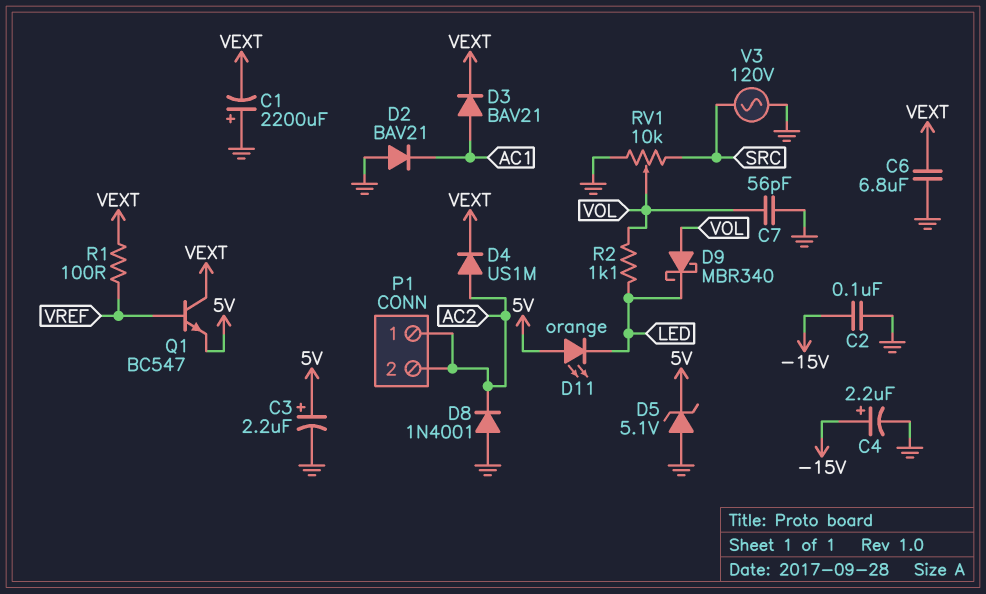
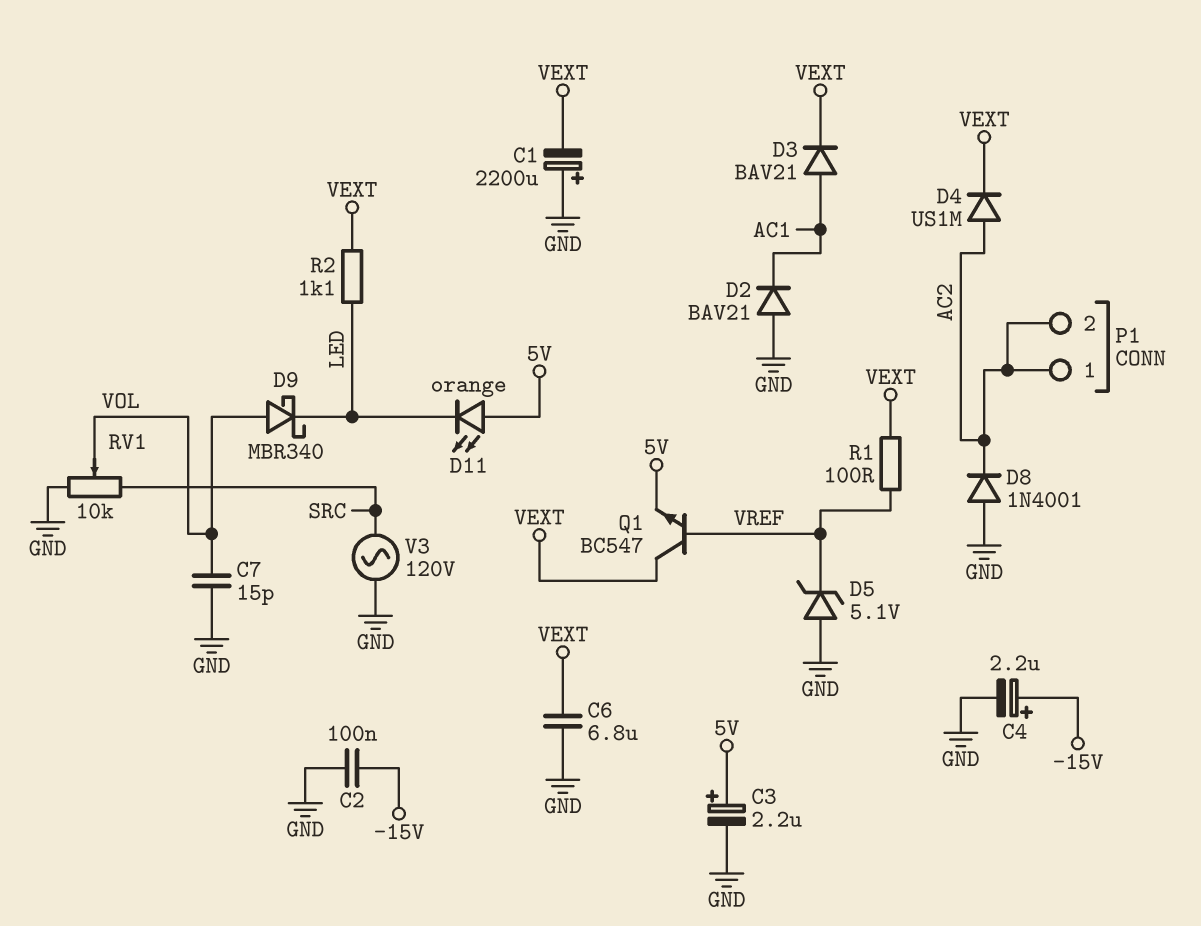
C7: 56pF (GND, VOL) -> 15pF (GND, VOL)
D5: zener 5.1V (A GND, K 5V) -> zener 5.1V (A GND, K VREF)
R2: 1.1k (LED, VOL) -> 1.1k (LED, VEXT)

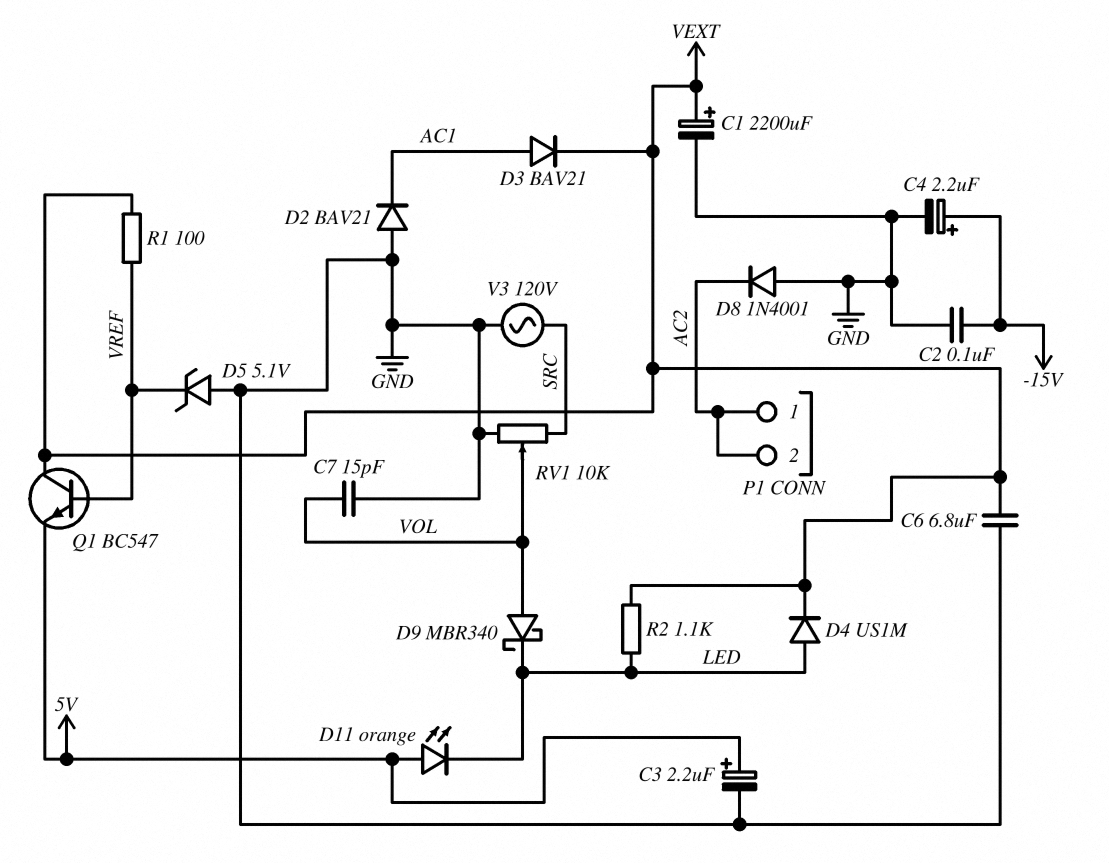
C1: 2200uF (plus GND, minus VEXT) -> 2200uF (plus VEXT, minus GND)
D4: diode US1M (A AC2, K VEXT) -> diode US1M (A LED, K VEXT)

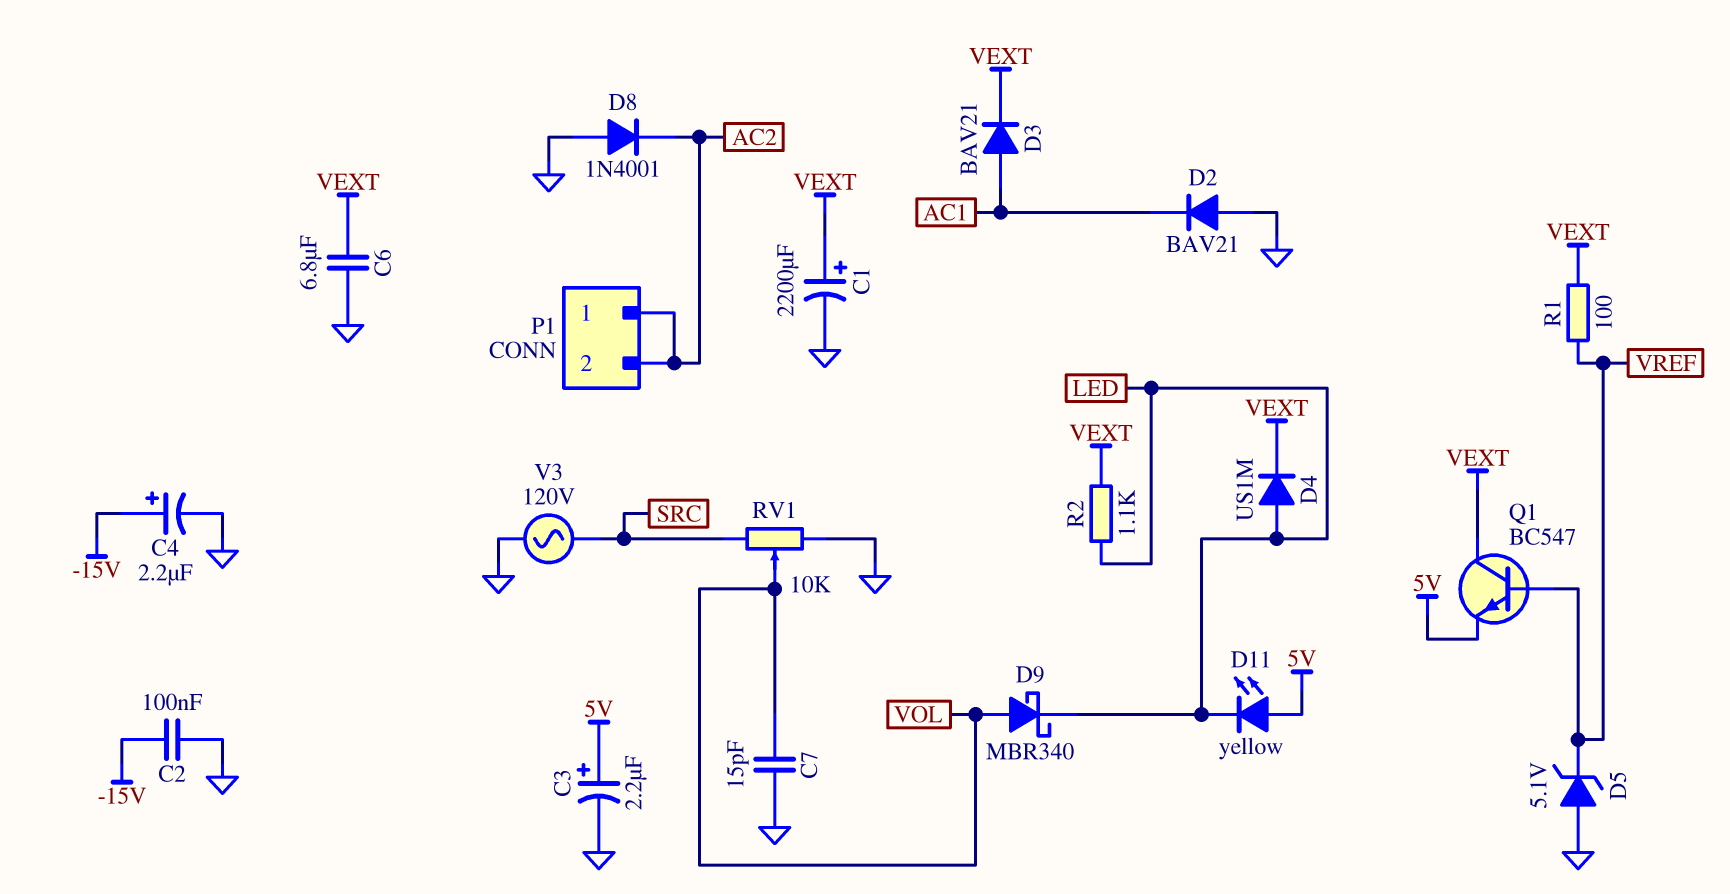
D11: LED orange (A 5V, K LED) -> LED yellow (A 5V, K LED)

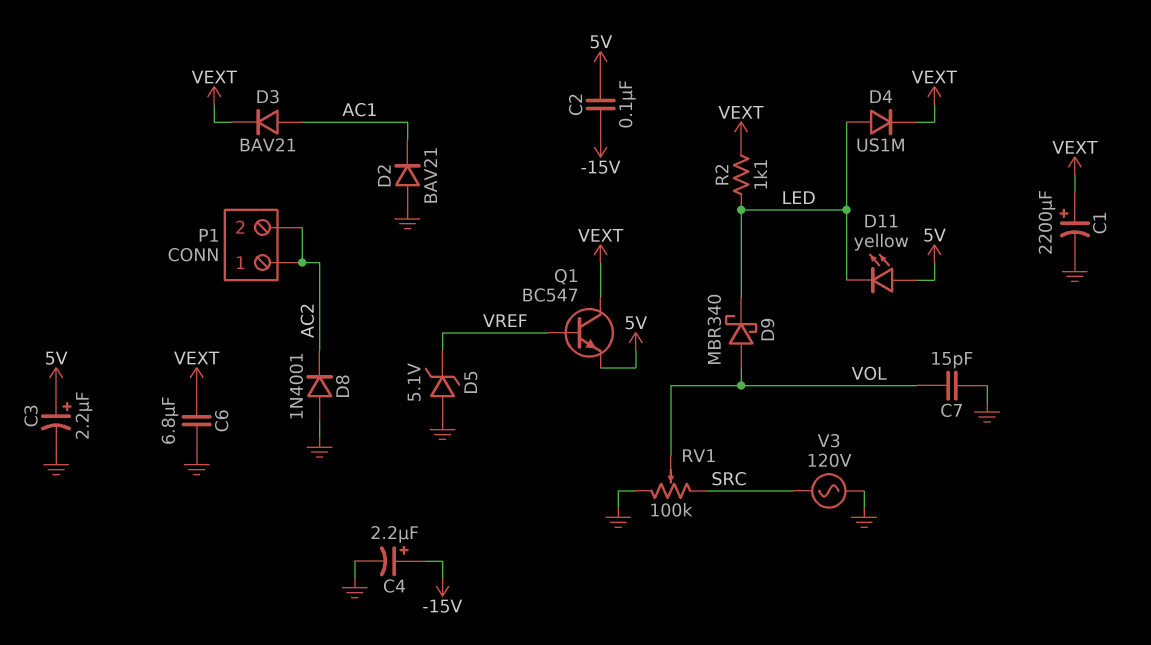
C2: 100nF (-15V, GND) -> 100nF (-15V, 5V)
R1: 100 (VEXT, VREF) -> none
RV1: 10k (GND, SRC, wiper VOL) -> 100k (GND, SRC, wiper VOL)

